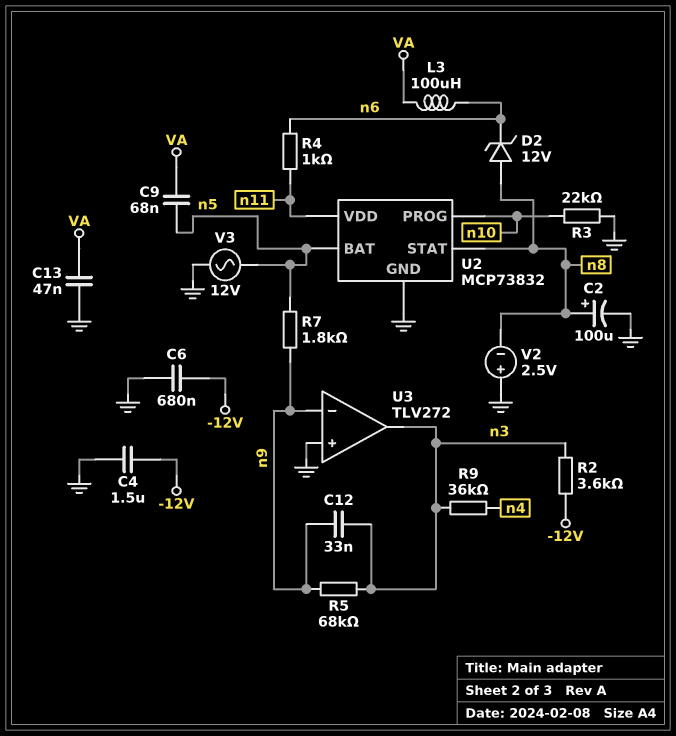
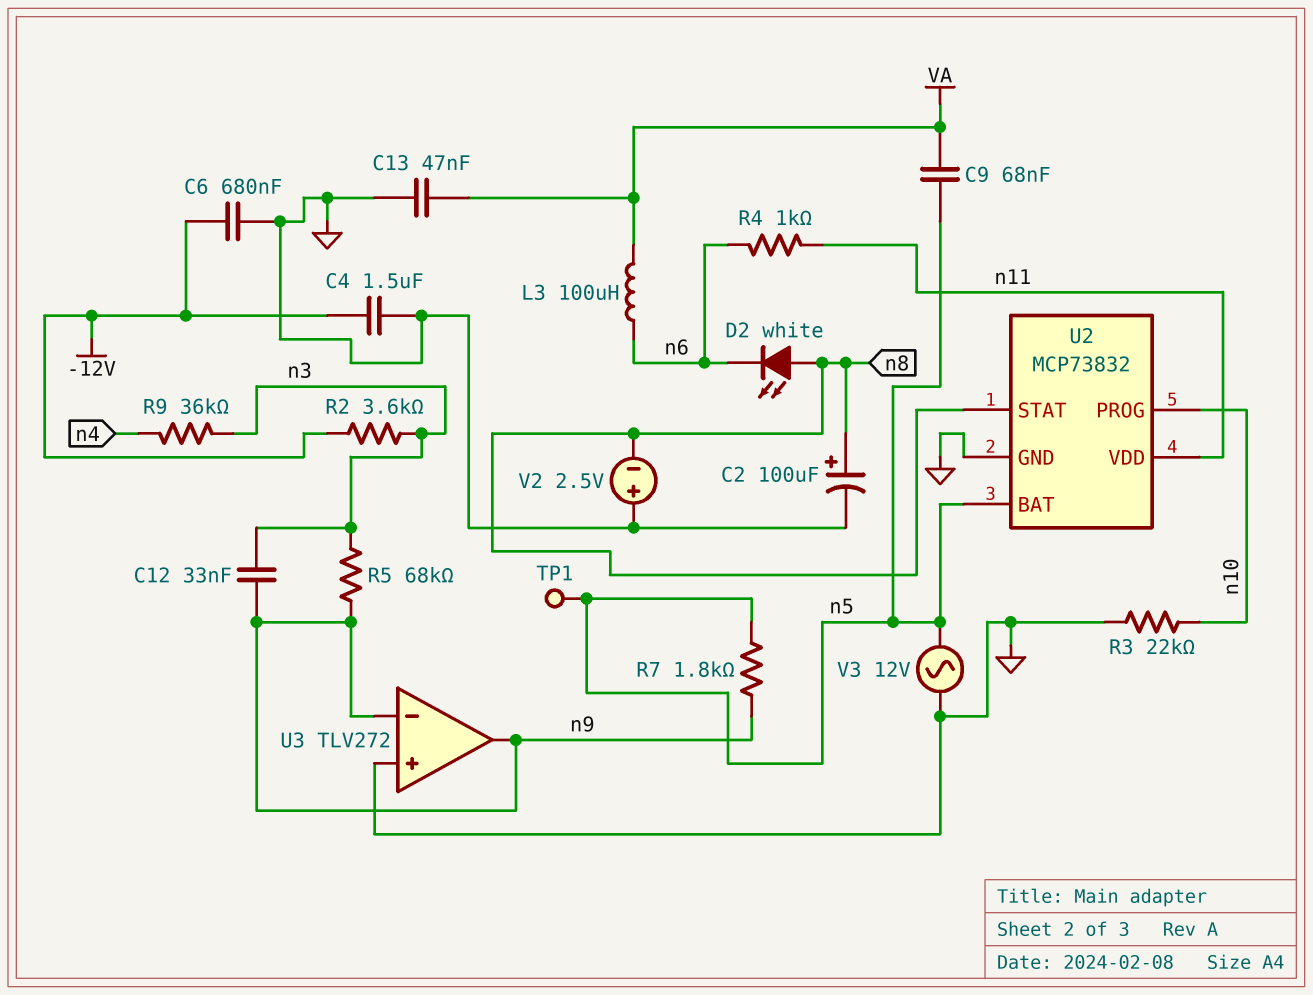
D2: zener 12V (A n8, K n6) -> LED white (A n8, K n6)
TP1: none -> test point (n5)
U3 pin out: n3 -> n9

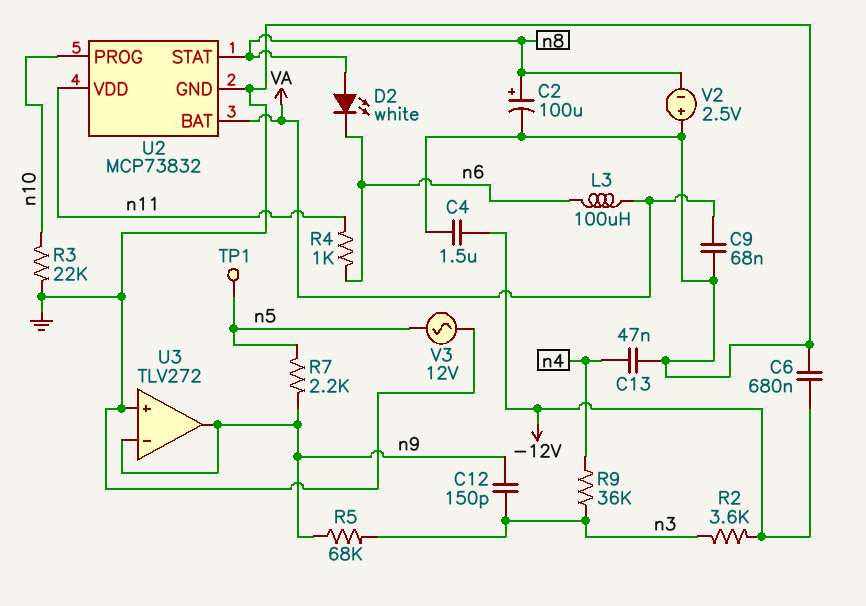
C9: 68nF (VA, n5) -> 68nF (GND, VA)
C12: 33nF (n3, n9) -> 150pF (n3, n9)
C13: 47nF (GND, VA) -> 47nF (GND, n4)
R7: 1.8k (n5, n9) -> 2.2k (n5, n9)
U2 pin BAT: n5 -> VA

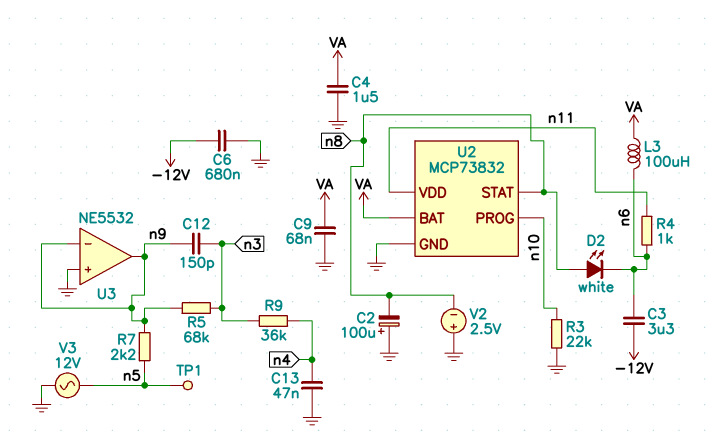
C2: 100uF (plus n8, minus GND) -> 100uF (plus GND, minus n8)
C3: none -> 3.3uF (-12V, n6)
C4: 1.5uF (-12V, GND) -> 1.5uF (GND, VA)
R2: 3.6k (-12V, n3) -> none
U3: TLV272 -> NE5532

